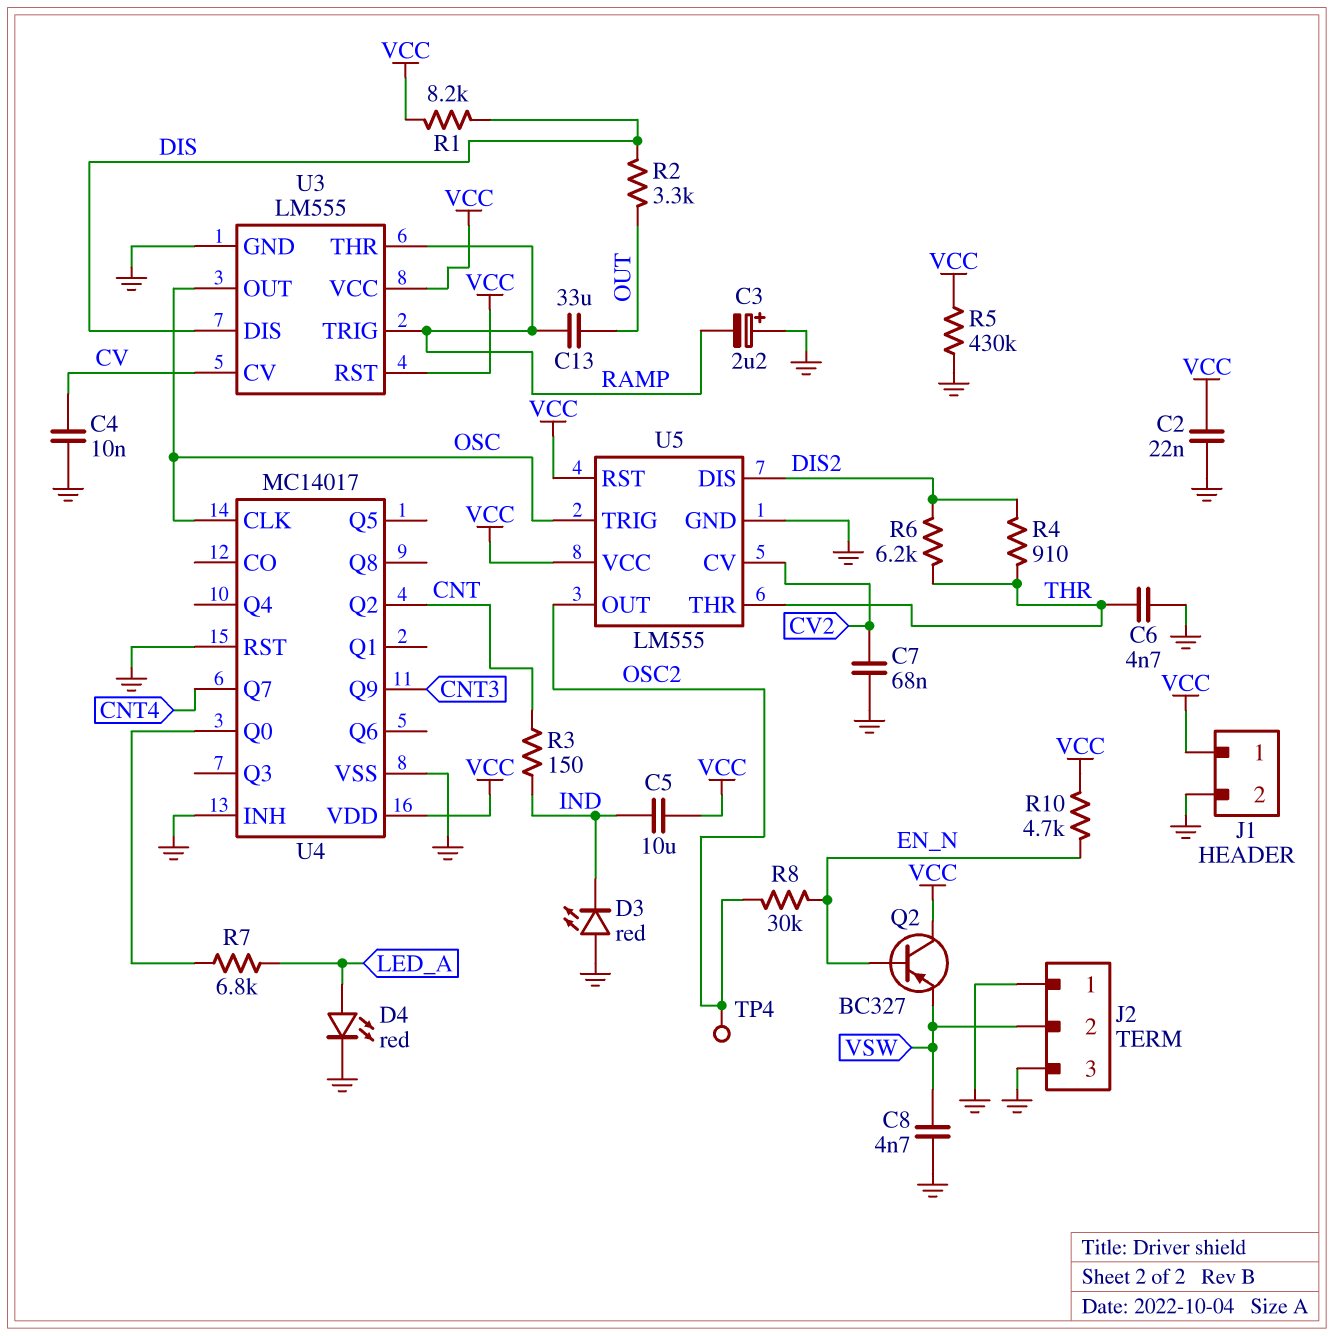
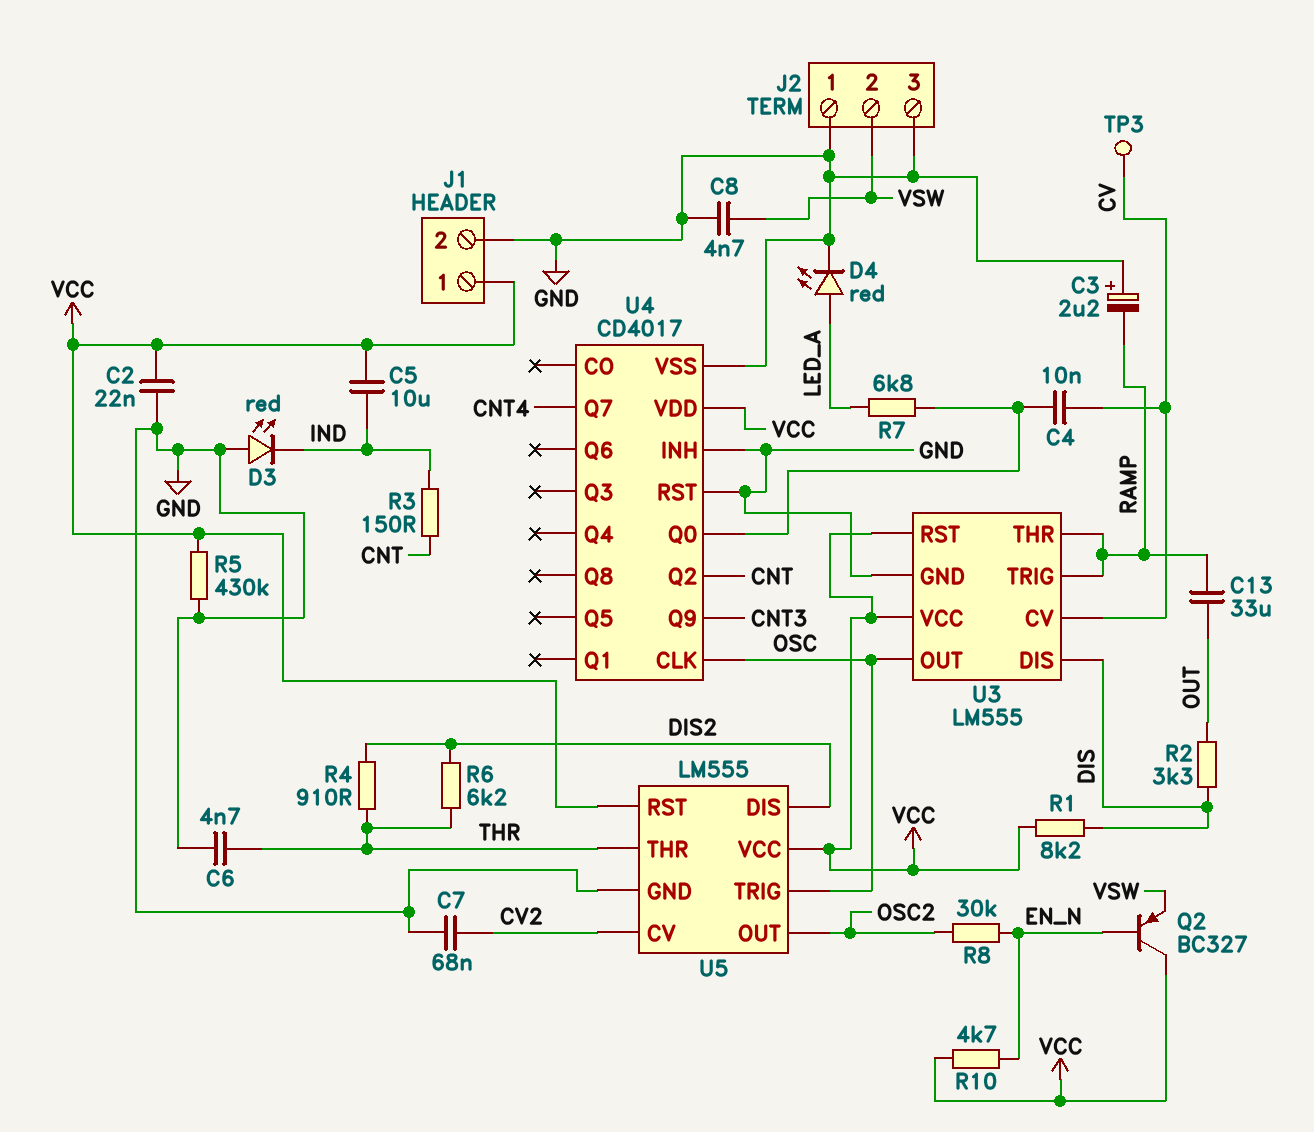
C4: 10nF (CV, GND) -> 10nF (CV, U4/Q0)
TP3: none -> test point (CV)
TP4: test point (OSC2) -> none
U4: MC14017 -> CD4017

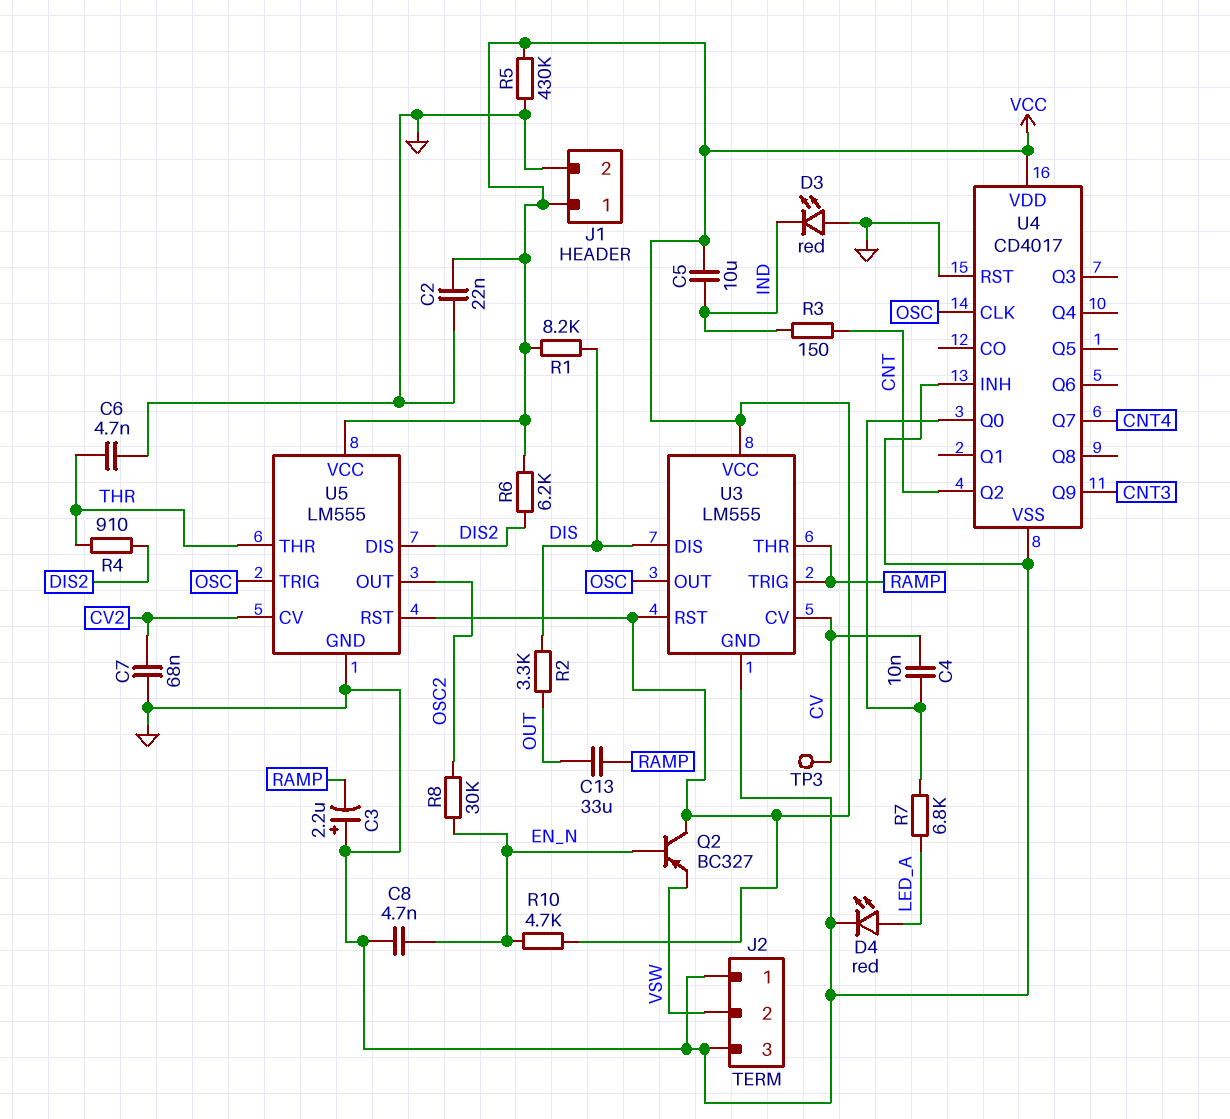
C8: 4.7nF (GND, VSW) -> 4.7nF (EN_N, GND)
R6: 6.2k (DIS2, THR) -> 6.2k (DIS2, VCC)

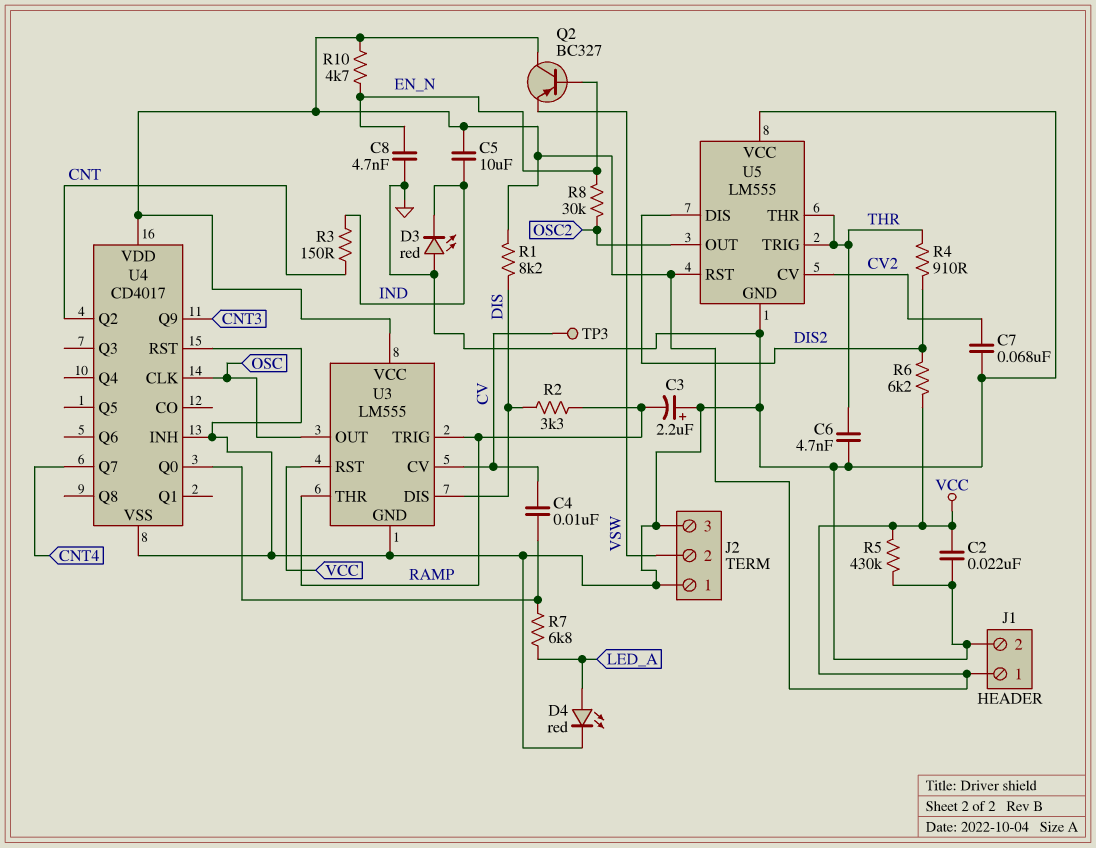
C13: 33uF (OUT, RAMP) -> none
R2: 3.3k (DIS, OUT) -> 3.3k (DIS, RAMP)
U5 pin TRIG: OSC -> THR
U5 pin VCC: VCC -> GND

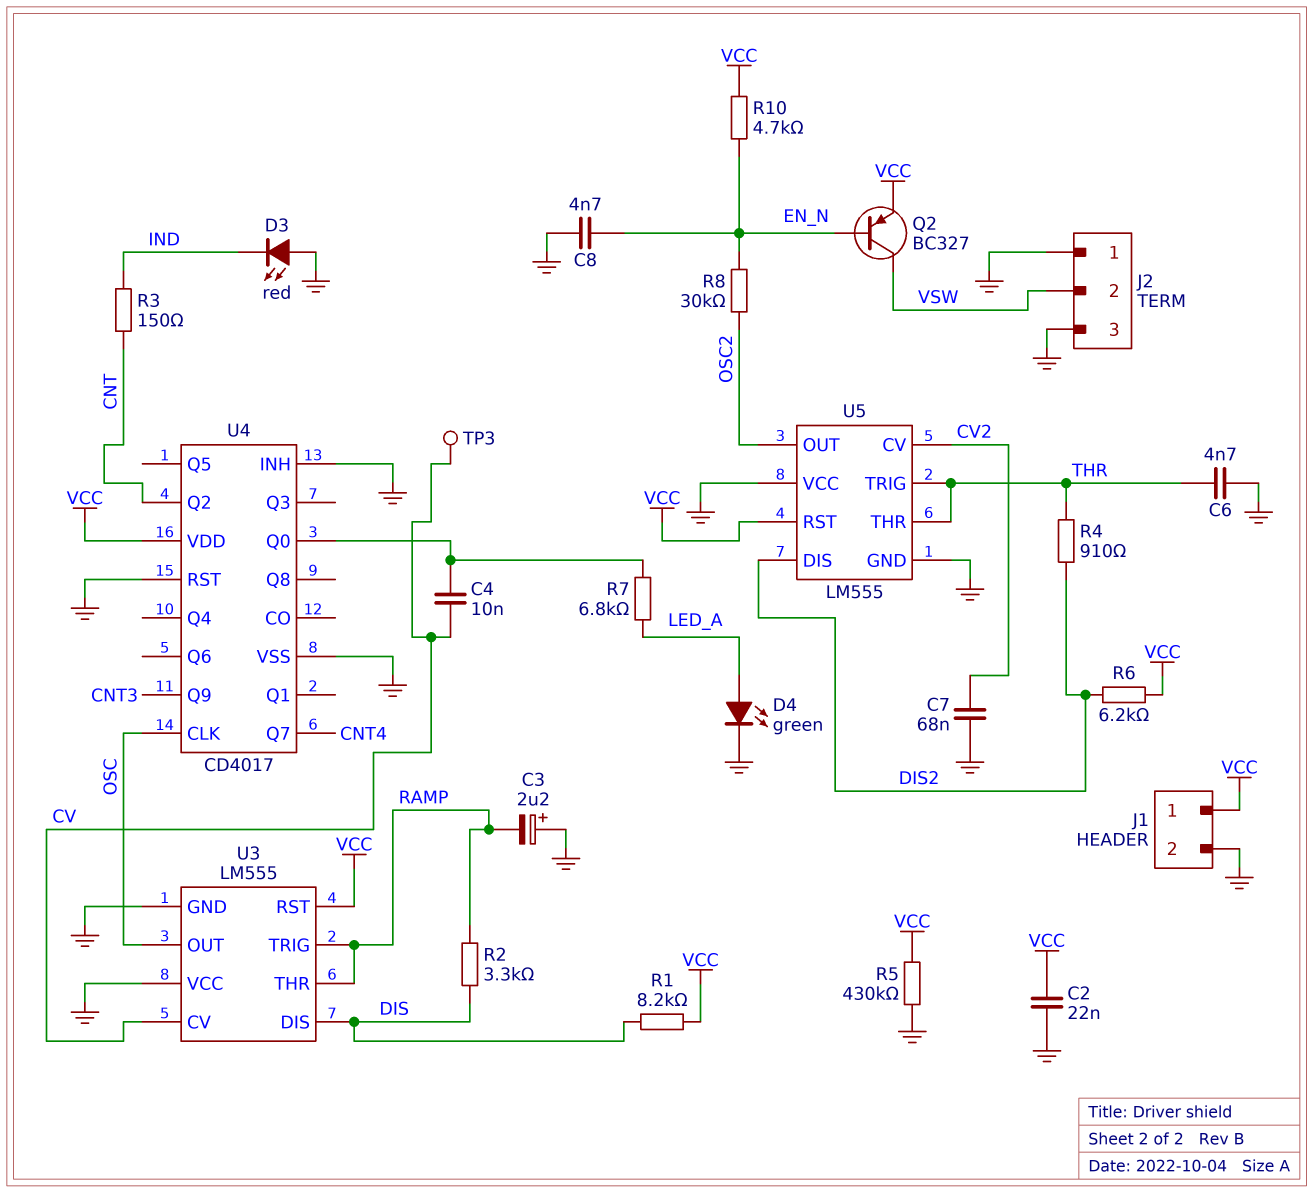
C5: 10uF (IND, VCC) -> none
D4: LED red (A LED_A, K GND) -> LED green (A LED_A, K GND)
Q2: PNP BC327 (B EN_N, C VCC, E VSW) -> PNP BC327 (B EN_N, C VSW, E VCC)
U3 pin VCC: VCC -> GND

